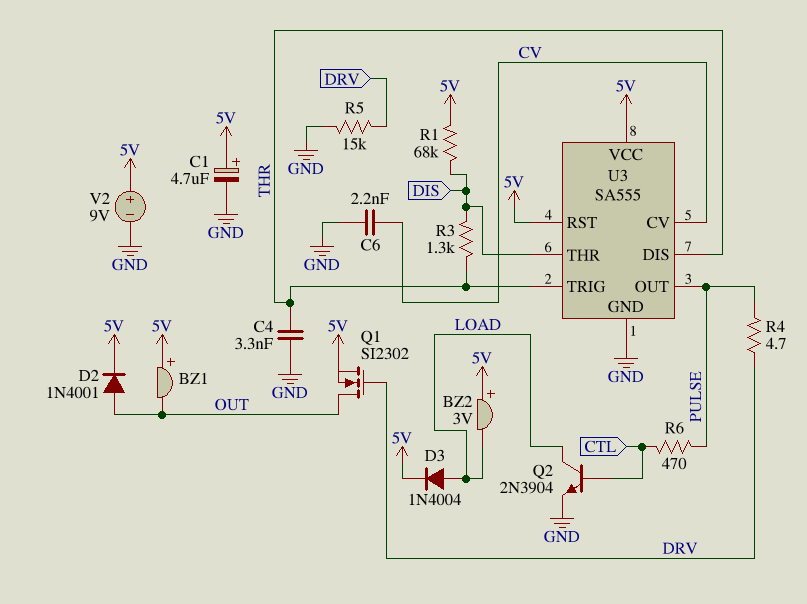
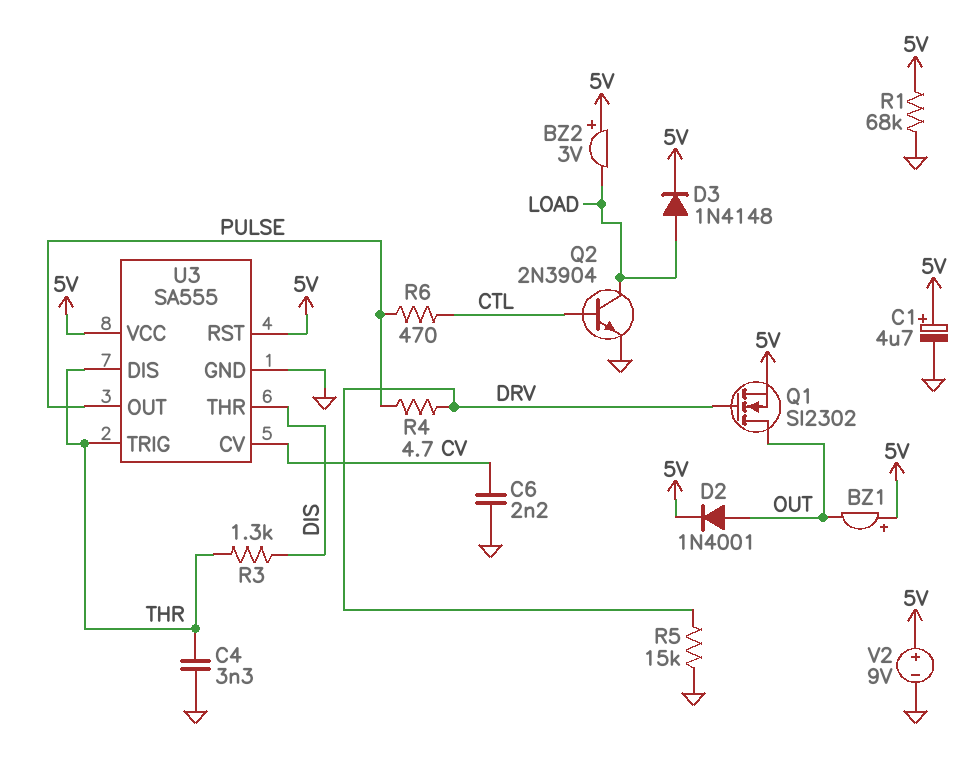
D3: diode 1N4004 (A LOAD, K 5V) -> diode 1N4148 (A LOAD, K 5V)
R1: 68k (5V, DIS) -> 68k (5V, GND)

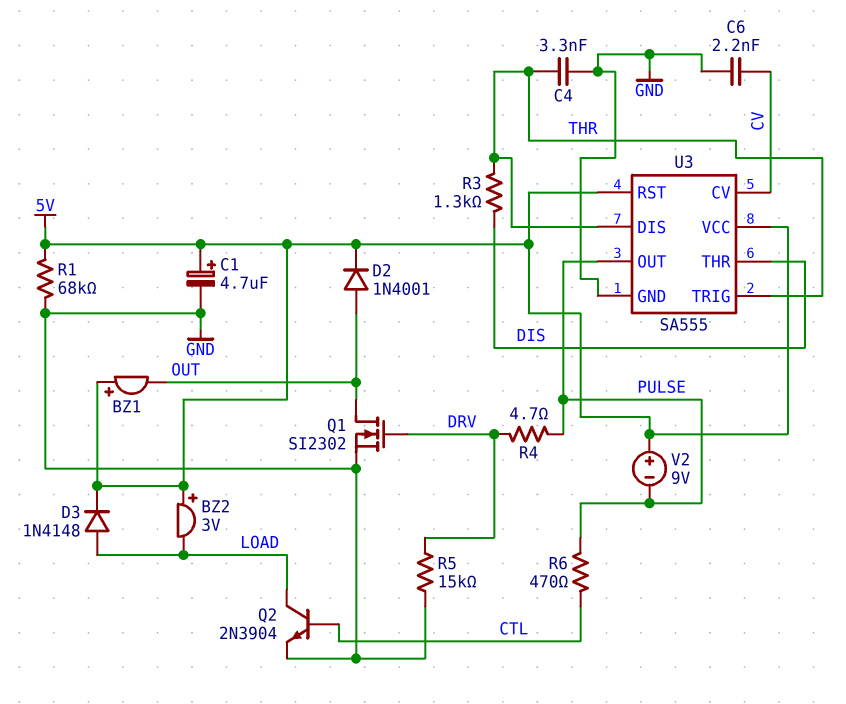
Q1: NMOS SI2302 (G DRV, D OUT, S 5V) -> NMOS SI2302 (G DRV, D OUT, S GND)
V2: 9V (plus 5V, minus GND) -> 9V (plus 5V, minus PULSE)

